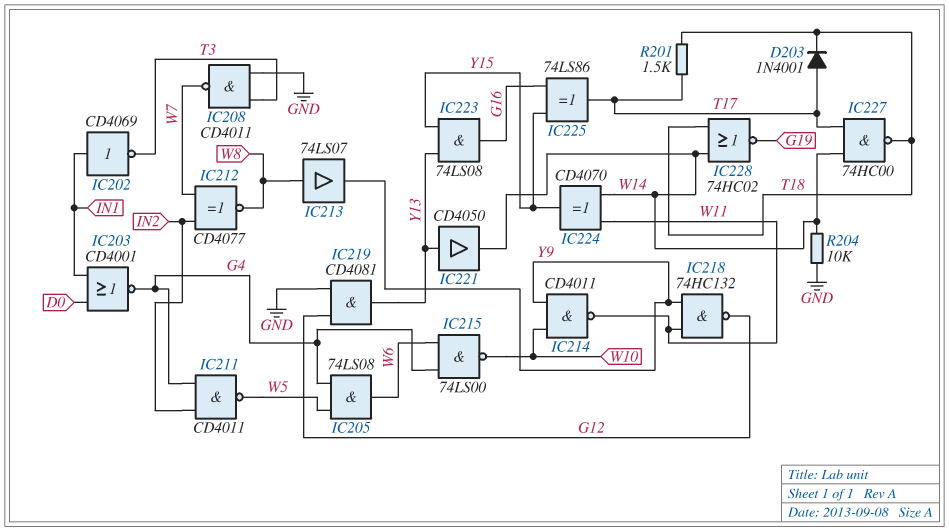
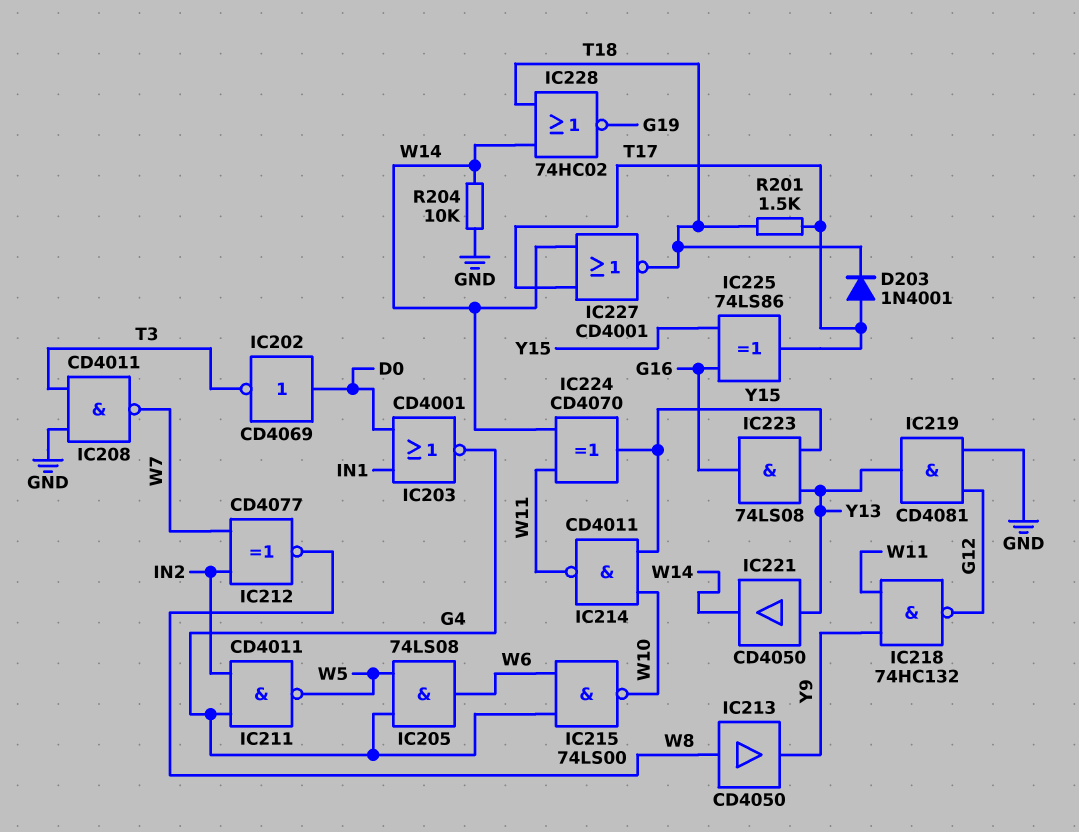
IC202: NOT CD4069 (in IN1, out T3) -> NOT CD4069 (in D0, out T3)
IC213: buffer 74LS07 (in W8, out Y9) -> buffer CD4050 (in W8, out Y9)
IC214: NAND CD4011 (in W10, in Y9, out W11) -> NAND CD4011 (in W10, in Y15, out W11)
IC227: NAND 74HC00 (in T17, in W14, out T18) -> NOR CD4001 (in T17, in W14, out T18)

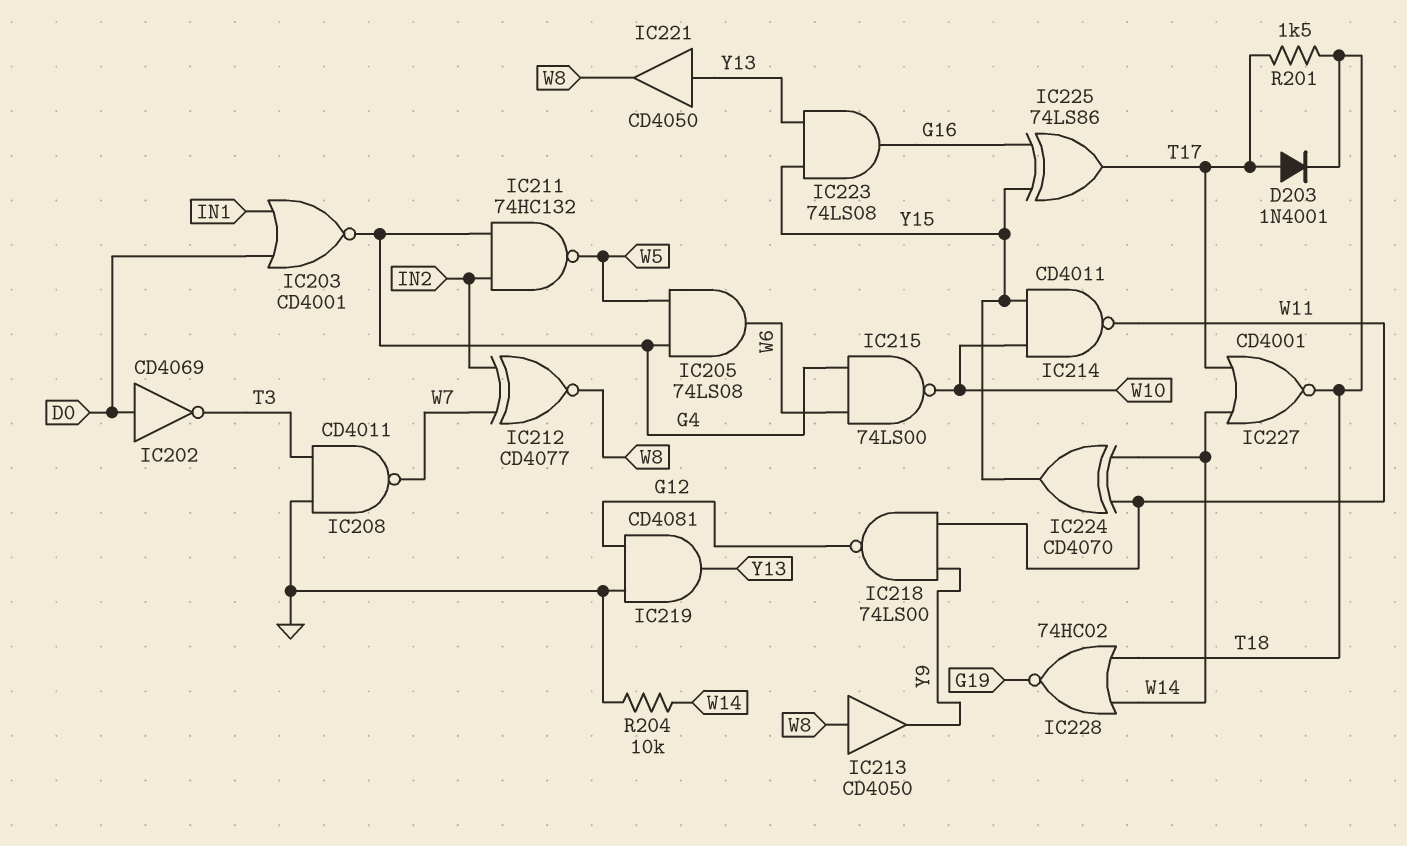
IC211: NAND CD4011 (in G4, in IN2, out W5) -> NAND 74HC132 (in G4, in IN2, out W5)
IC218: NAND 74HC132 (in W11, in Y9, out G12) -> NAND 74LS00 (in W11, in Y9, out G12)
IC221: buffer CD4050 (in Y13, out W14) -> buffer CD4050 (in Y13, out W8)

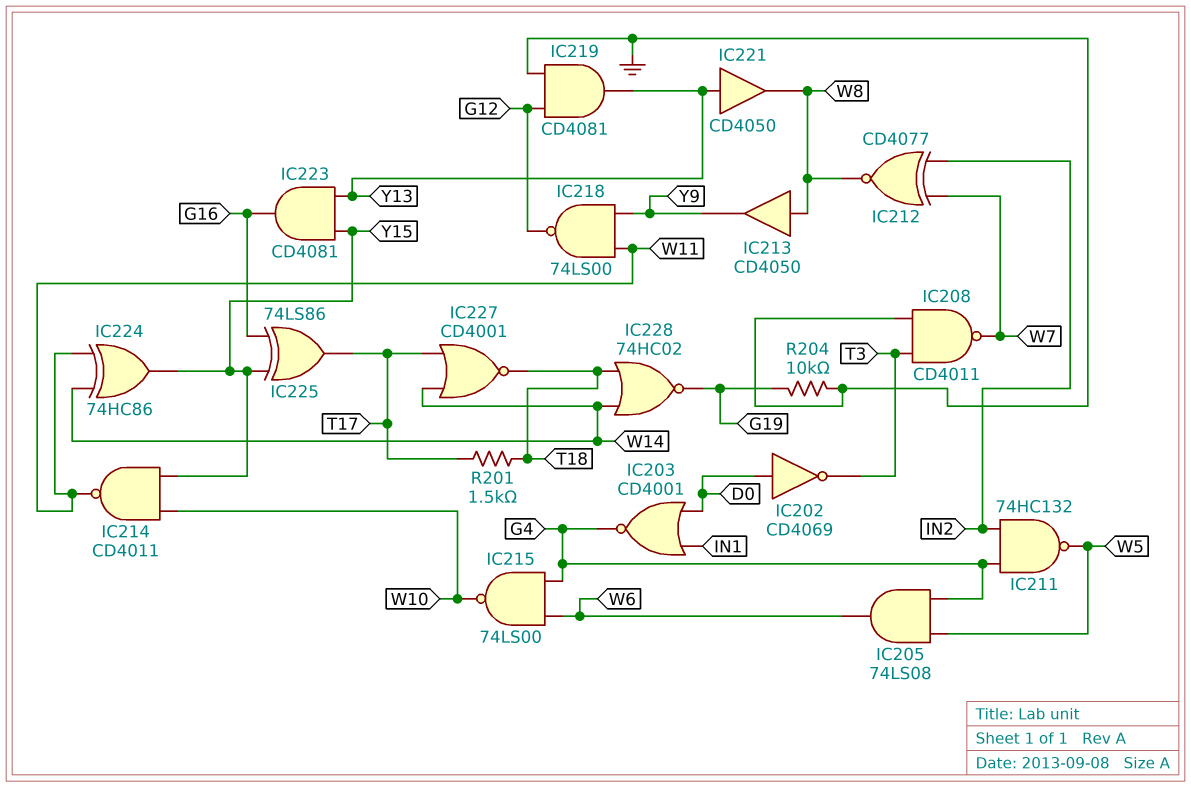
D203: diode 1N4001 (A T17, K T18) -> none
IC223: AND 74LS08 (in Y13, in Y15, out G16) -> AND CD4081 (in Y13, in Y15, out G16)
IC224: XOR CD4070 (in W11, in W14, out Y15) -> XOR 74HC86 (in W11, in W14, out Y15)
R204: 10k (GND, W14) -> 10k (G19, GND)

